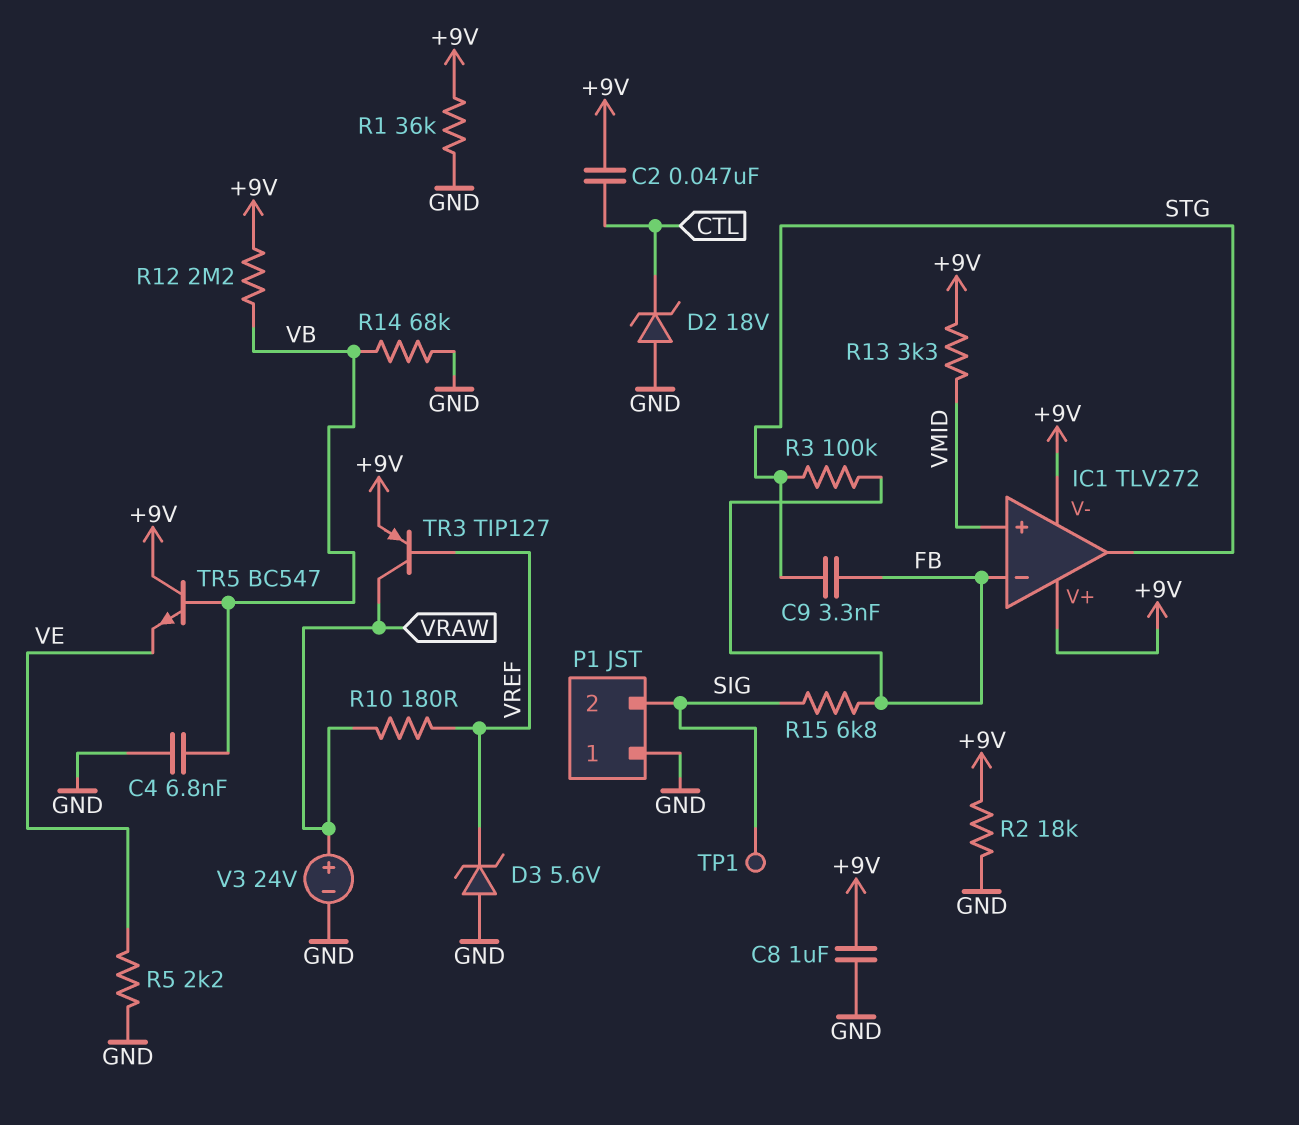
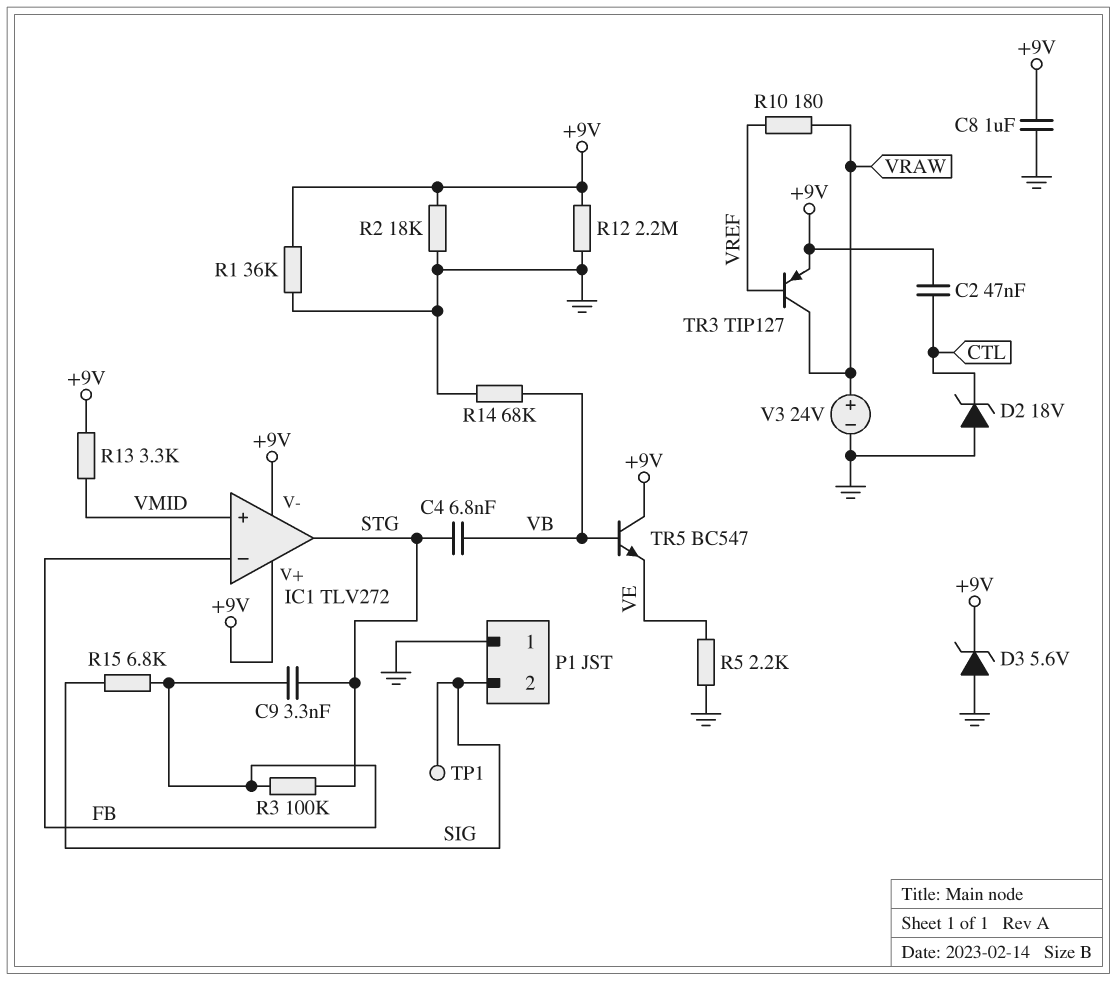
C4: 6.8nF (GND, VB) -> 6.8nF (STG, VB)
D3: zener 5.6V (A GND, K VREF) -> zener 5.6V (A GND, K +9V)
R12: 2.2M (+9V, VB) -> 2.2M (+9V, GND)

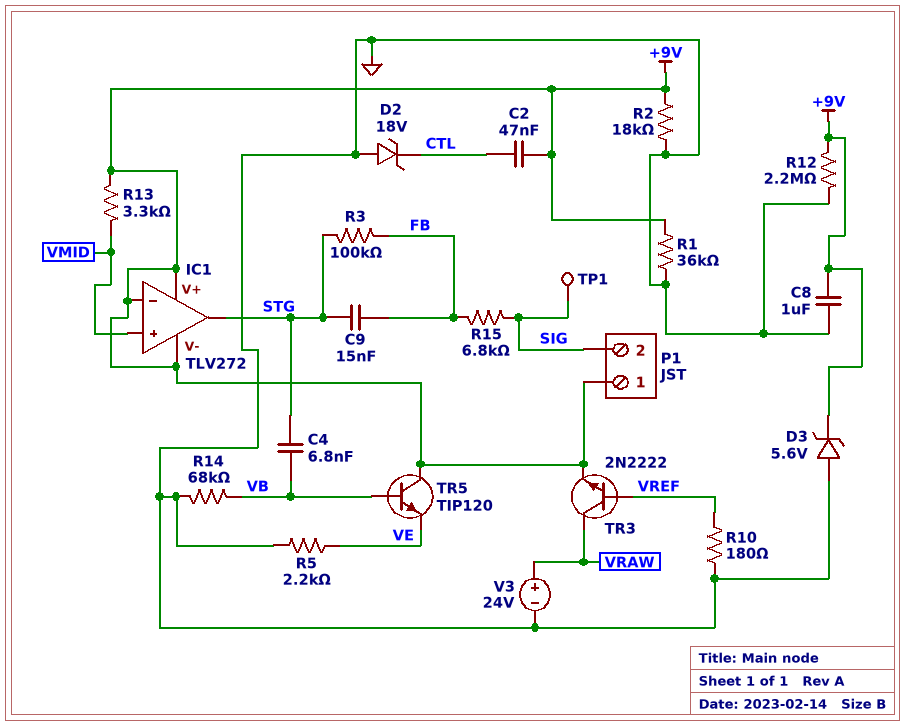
C9: 3.3nF (FB, STG) -> 15nF (FB, STG)
IC1 pin in-: FB -> +9V
P1 pin 1: GND -> +9V
R10: 180 (VRAW, VREF) -> 180 (GND, VREF)
TR3: PNP TIP127 (B VREF, C VRAW, E +9V) -> NPN 2N2222 (B VREF, C VRAW, E +9V)
TR5: NPN BC547 (B VB, C +9V, E VE) -> NPN TIP120 (B VB, C +9V, E VE)

